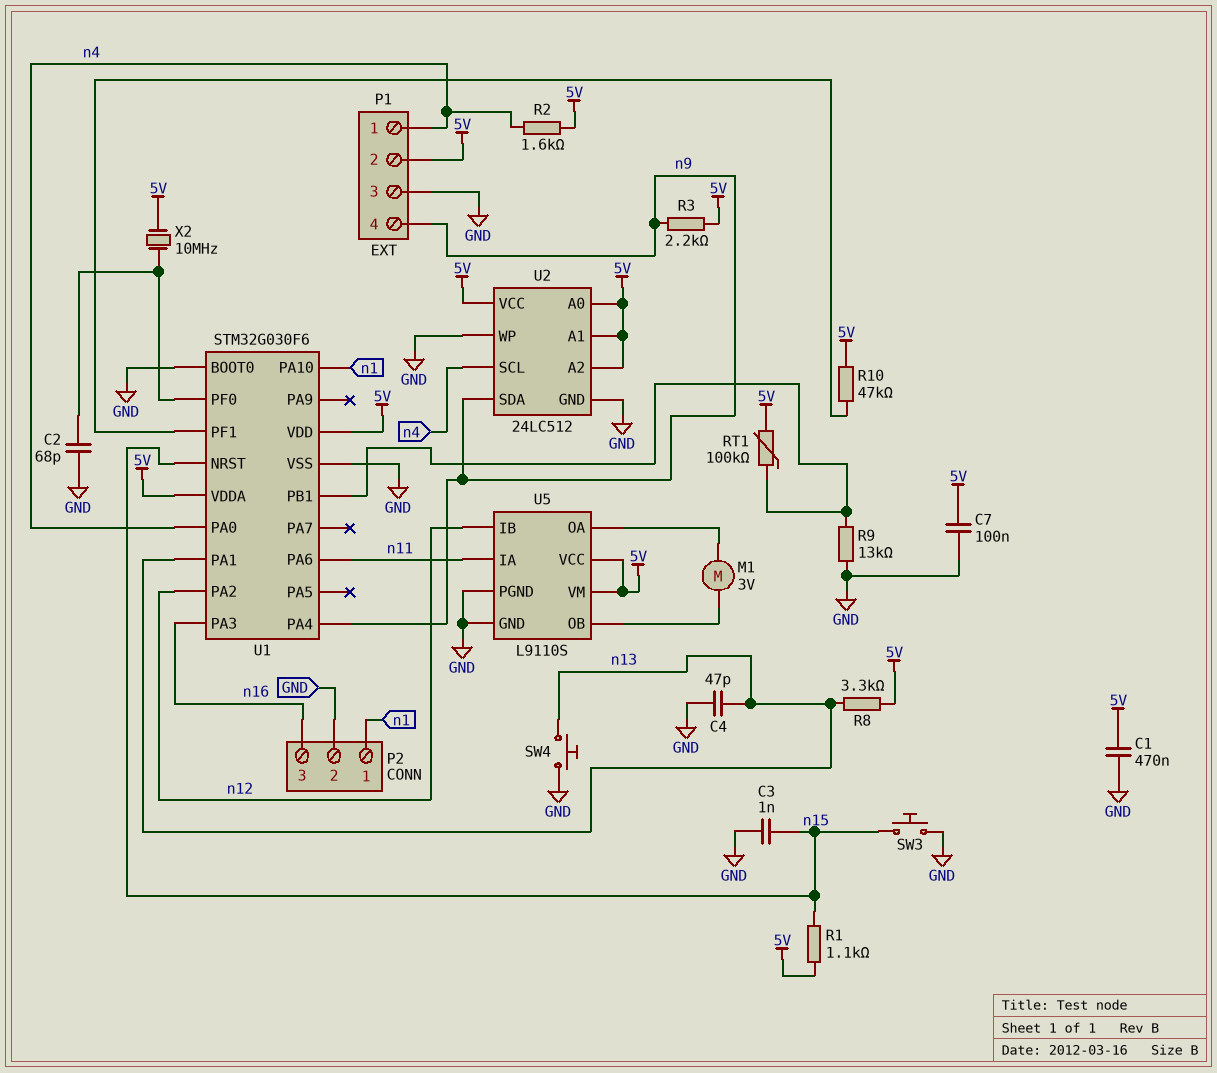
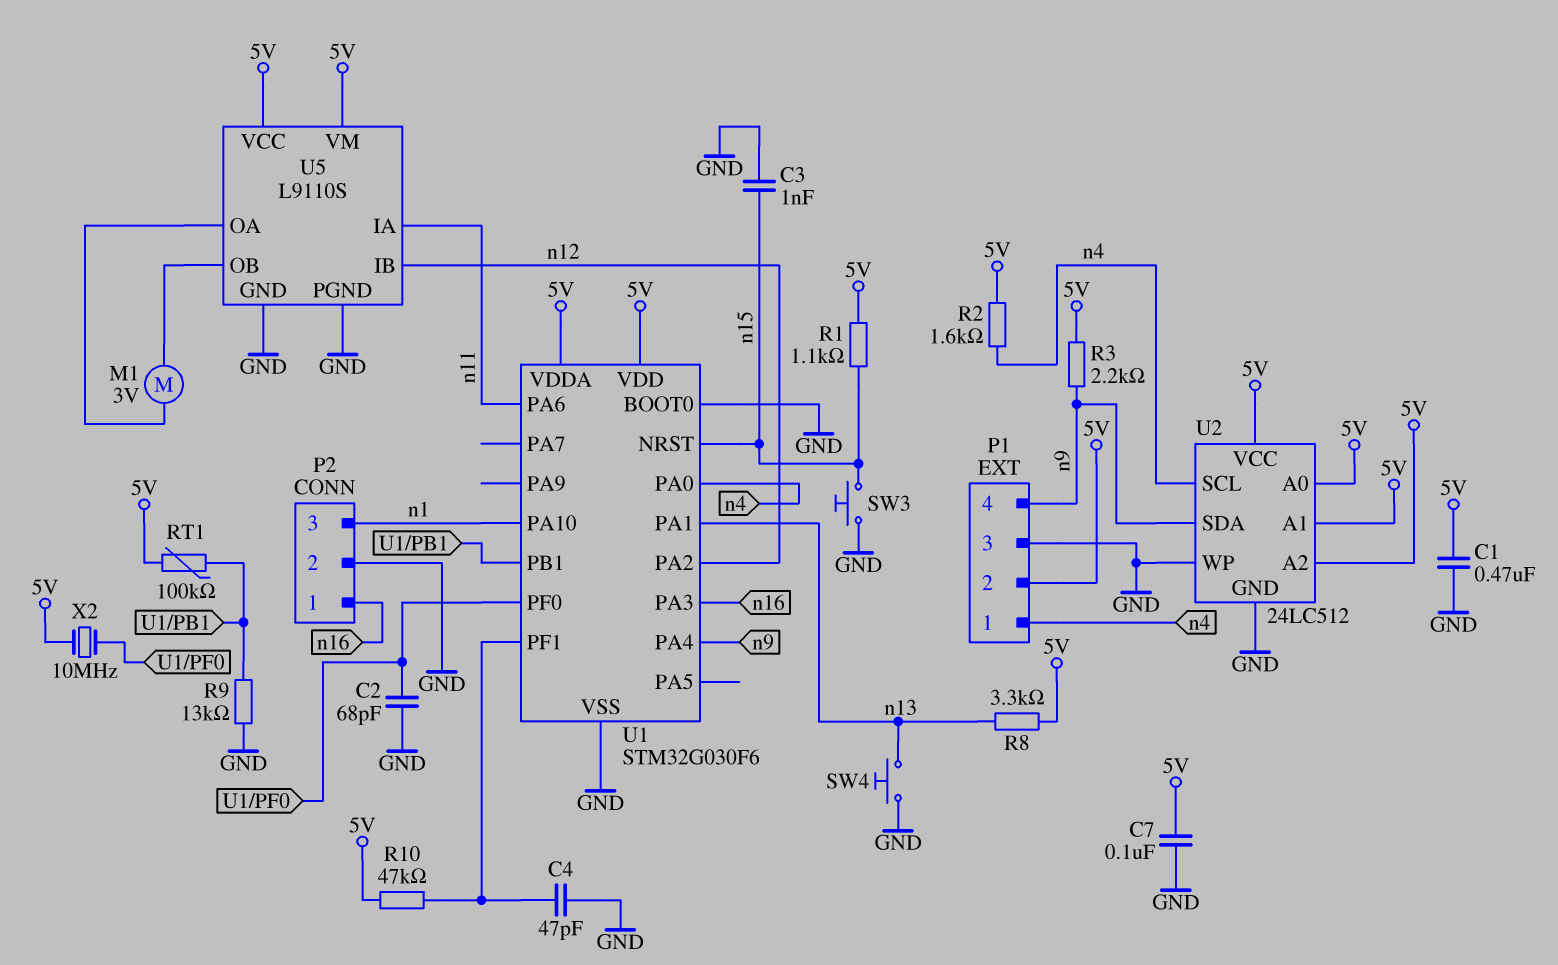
C4: 47pF (GND, n13) -> 47pF (GND, U1/PF1)
P2 pin 1: n1 -> n16
P2 pin 3: n16 -> n1

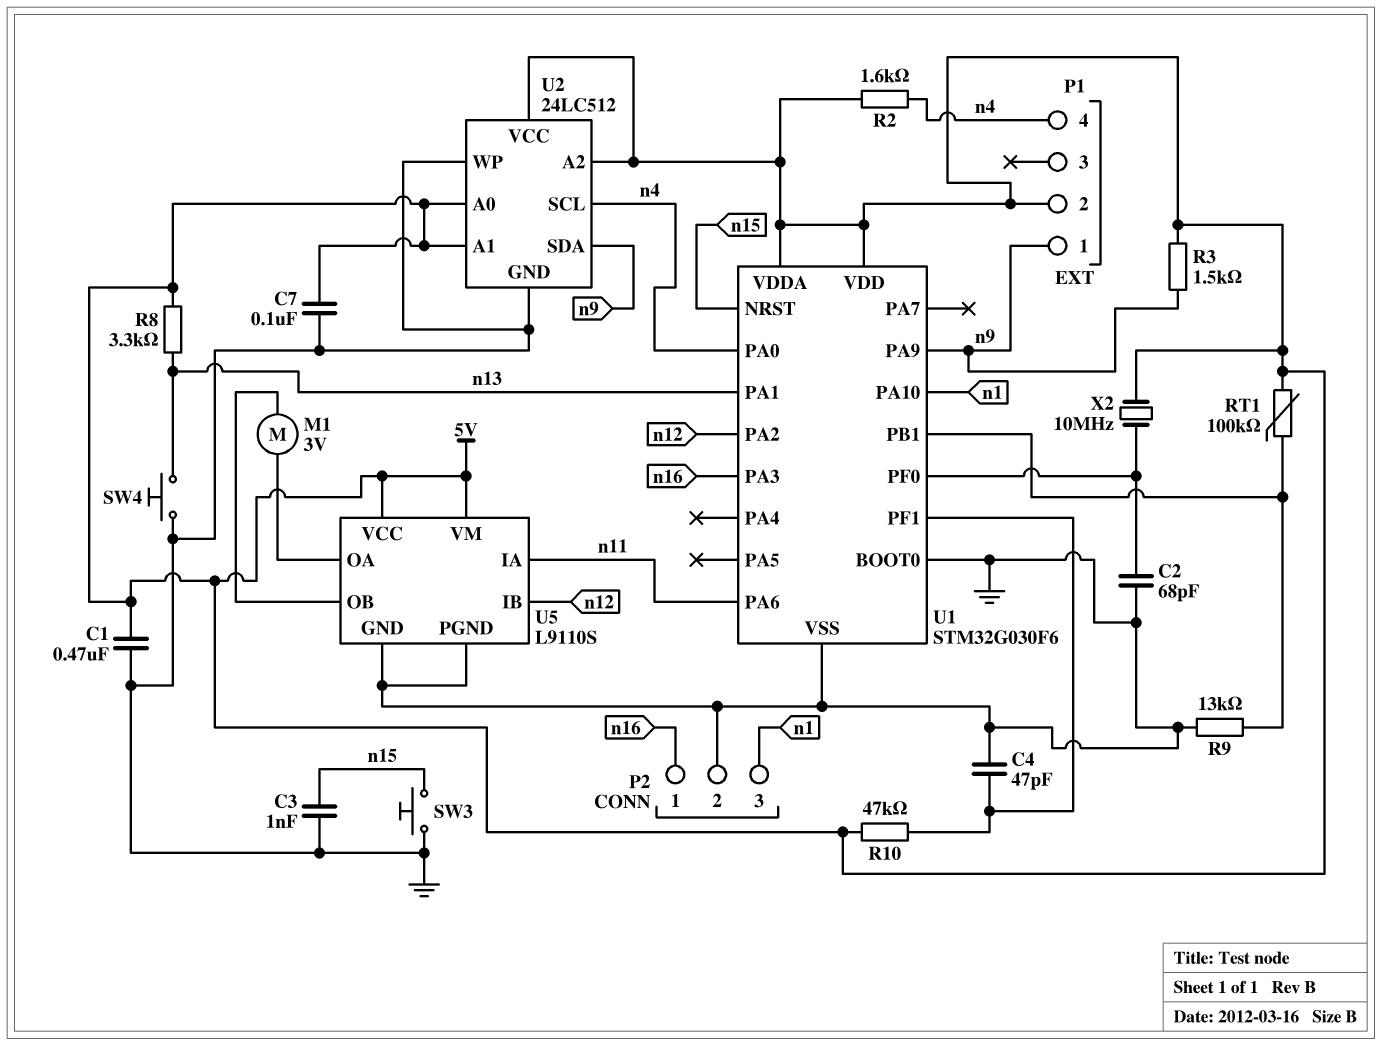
P1 pin 1: n4 -> n9
P1 pin 3: GND -> none
P1 pin 4: n9 -> n4
R1: 1.1k (5V, n15) -> none
R3: 2.2k (5V, n9) -> 1.5k (5V, n9)
U1 pin PA4: n9 -> none
U1 pin PA9: none -> n9

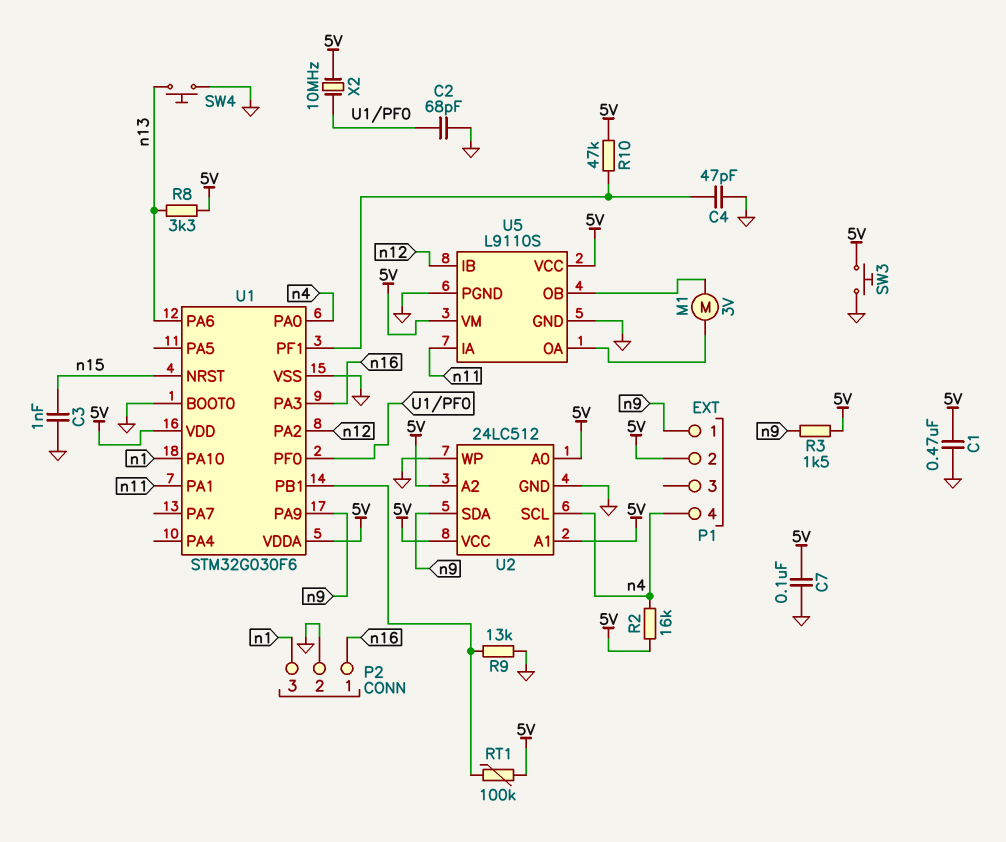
R2: 1.6k (5V, n4) -> 16k (5V, n4)
SW3: button (GND, n15) -> button (5V, GND)
U1 pin PA1: n13 -> n11
U1 pin PA6: n11 -> n13

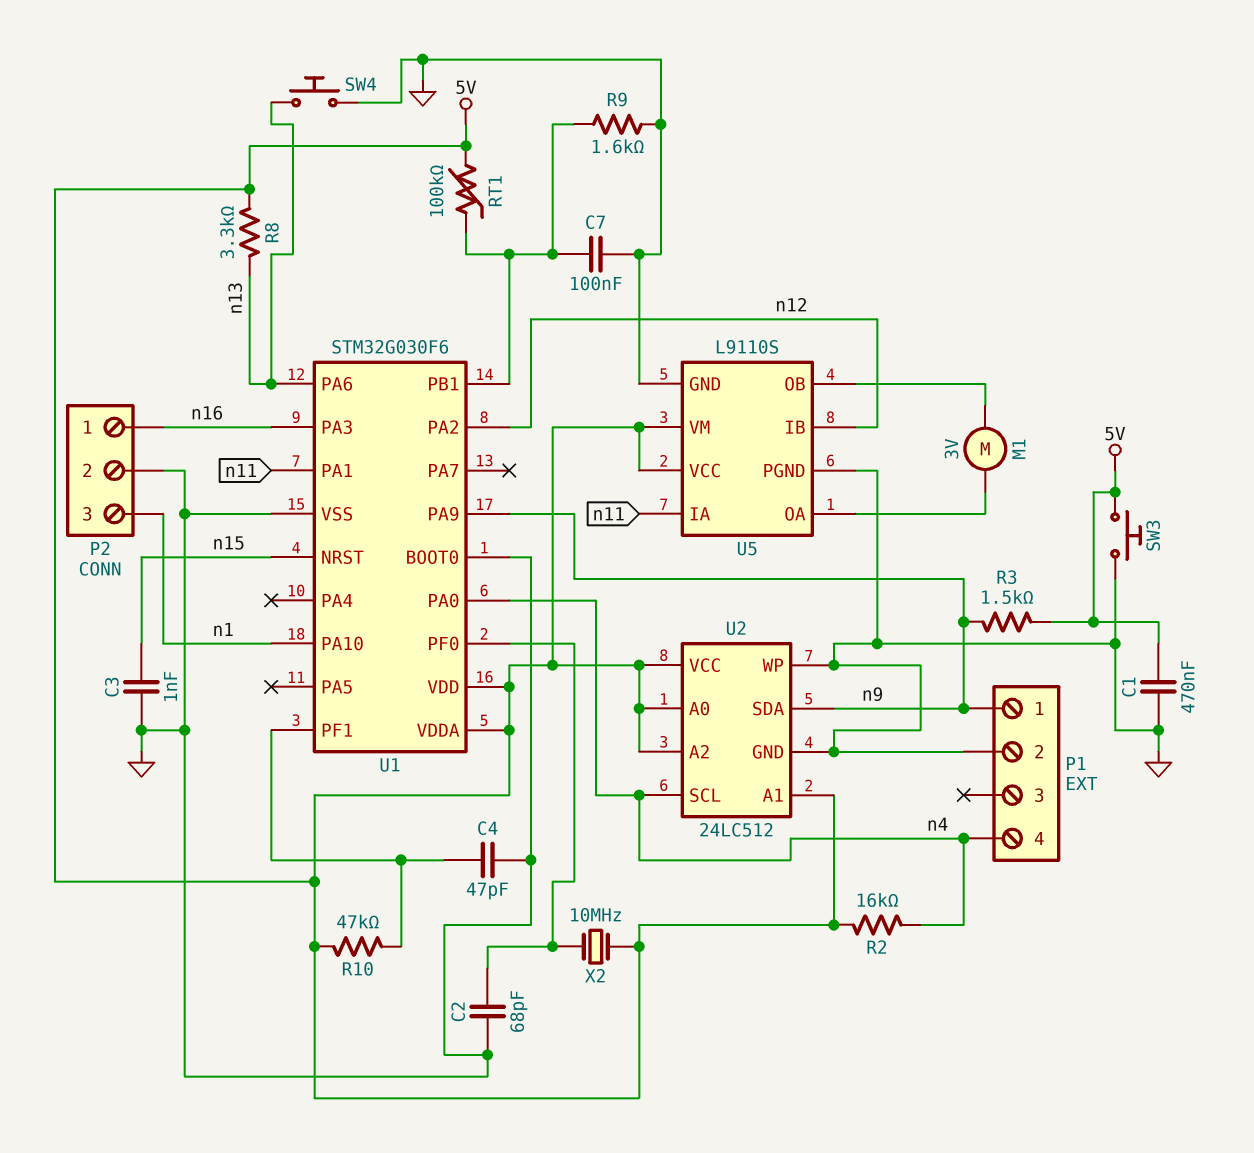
C7: 100nF (5V, GND) -> 100nF (GND, U1/PB1)
P1 pin 2: 5V -> GND
R9: 13k (GND, U1/PB1) -> 1.6k (GND, U1/PB1)

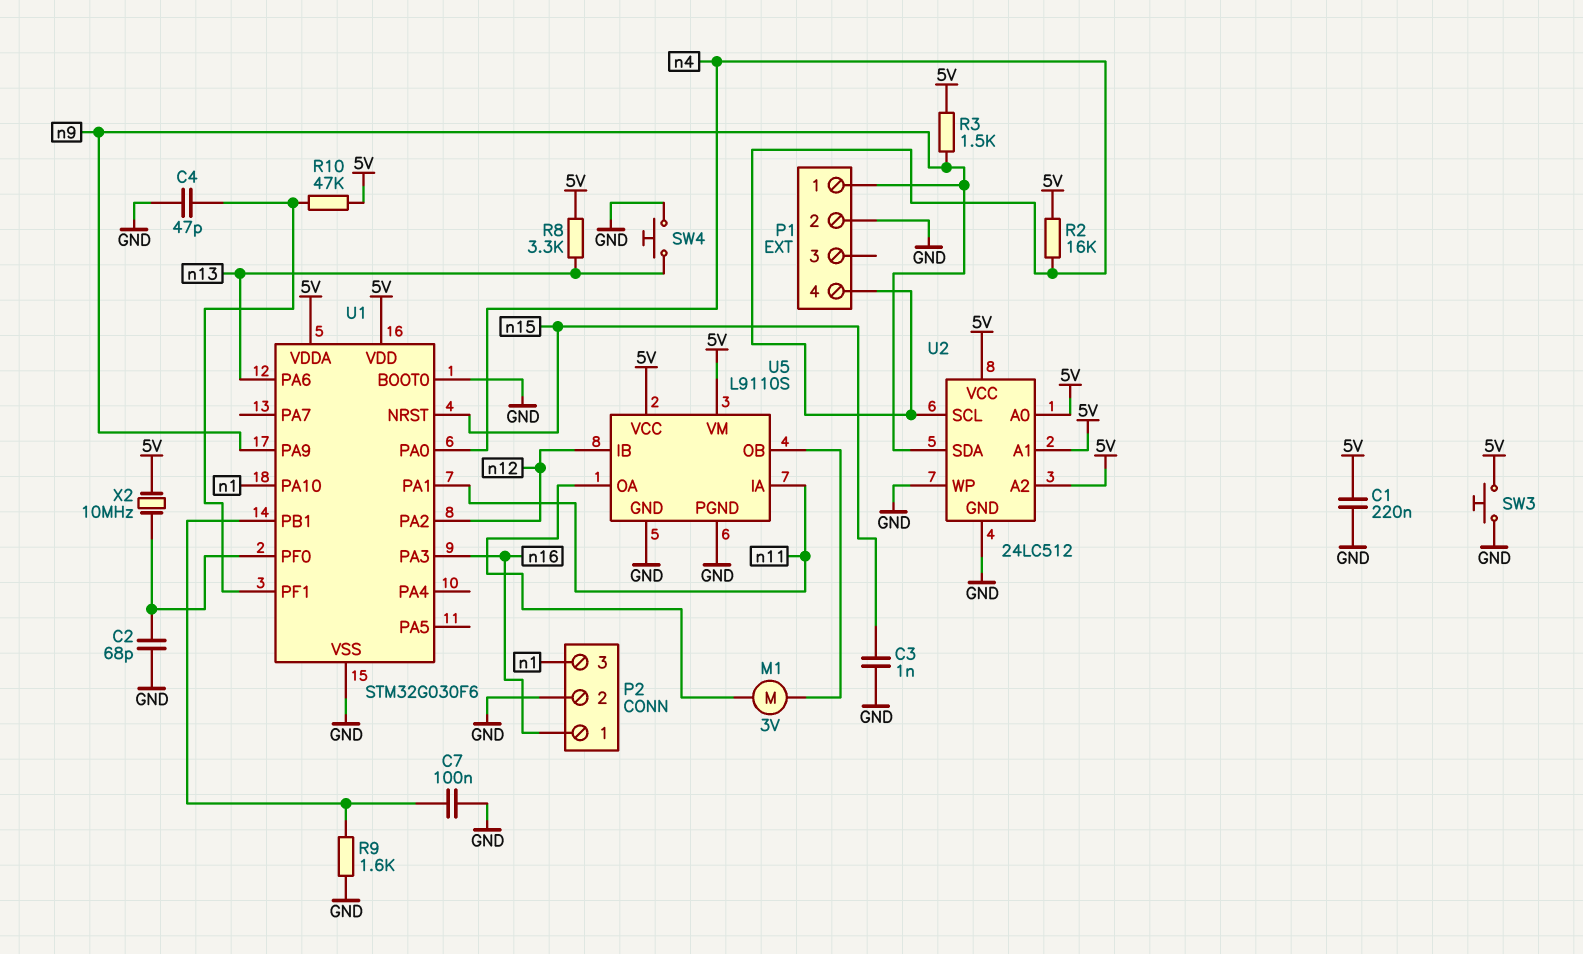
C1: 470nF (5V, GND) -> 220nF (5V, GND)
RT1: 100k (5V, U1/PB1) -> none

